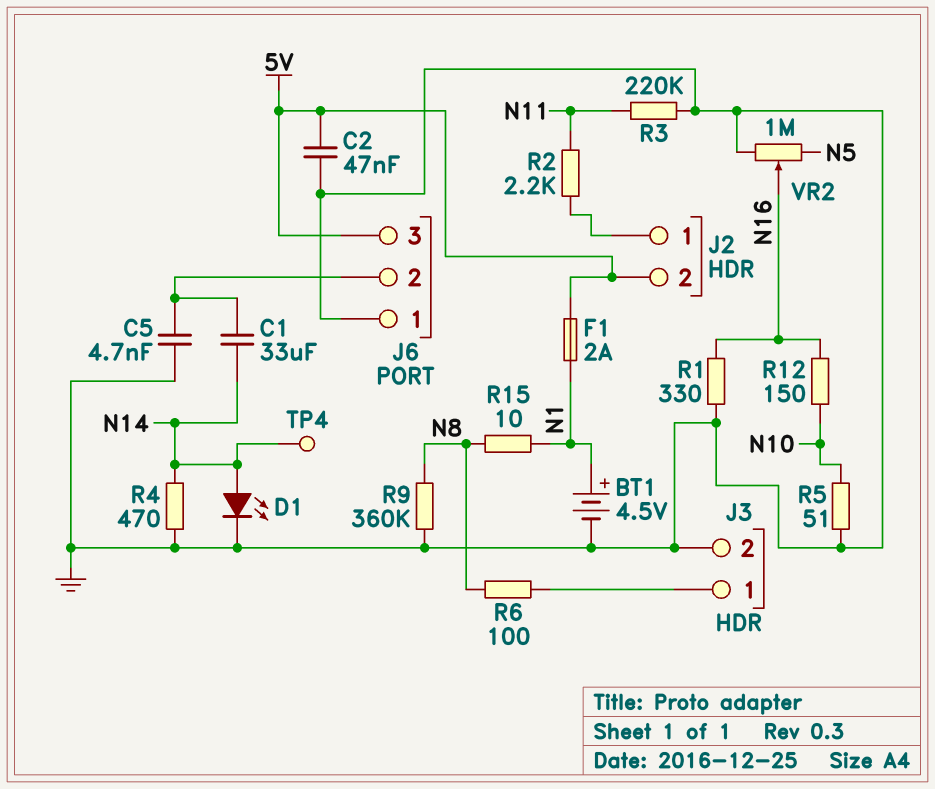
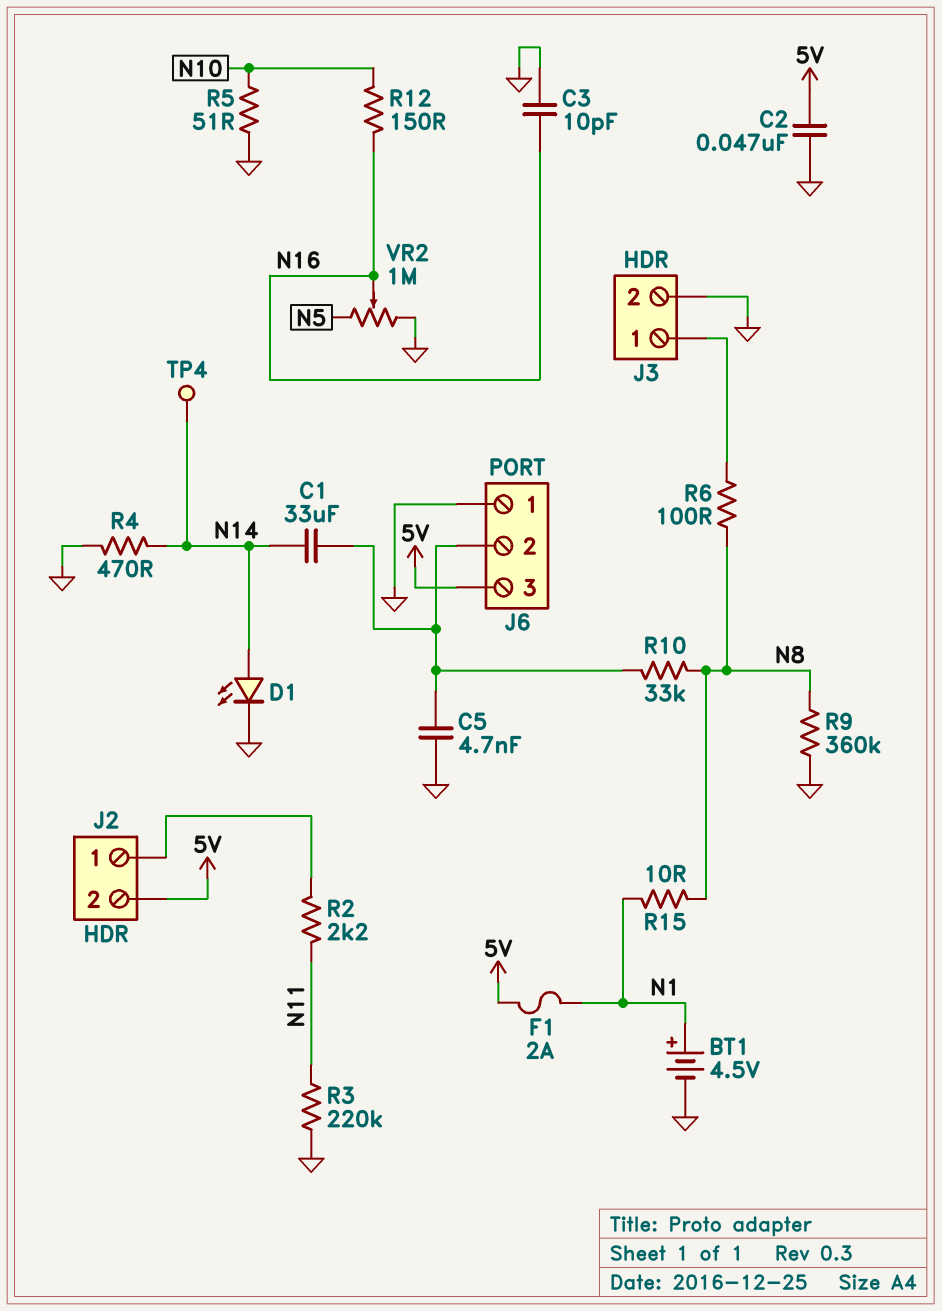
C3: none -> 10pF (GND, N16)
R1: 330 (GND, N16) -> none
R10: none -> 33k (J6/2, N8)

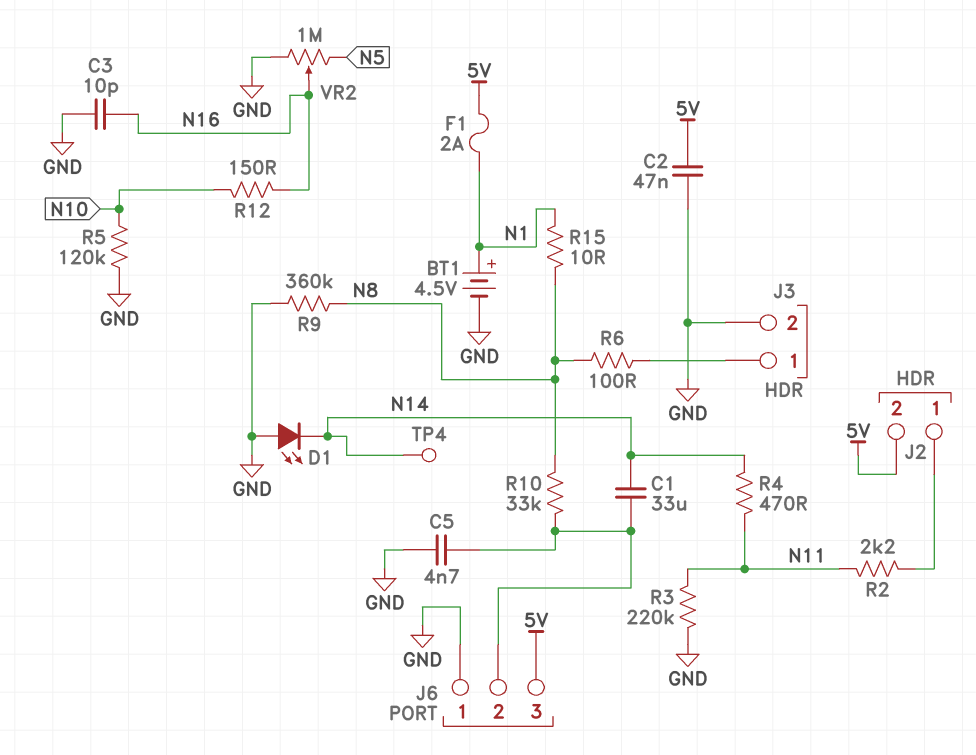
D1: LED (A N14, K GND) -> LED (A GND, K N14)
R4: 470 (GND, N14) -> 470 (N11, N14)
R5: 51 (GND, N10) -> 120k (GND, N10)

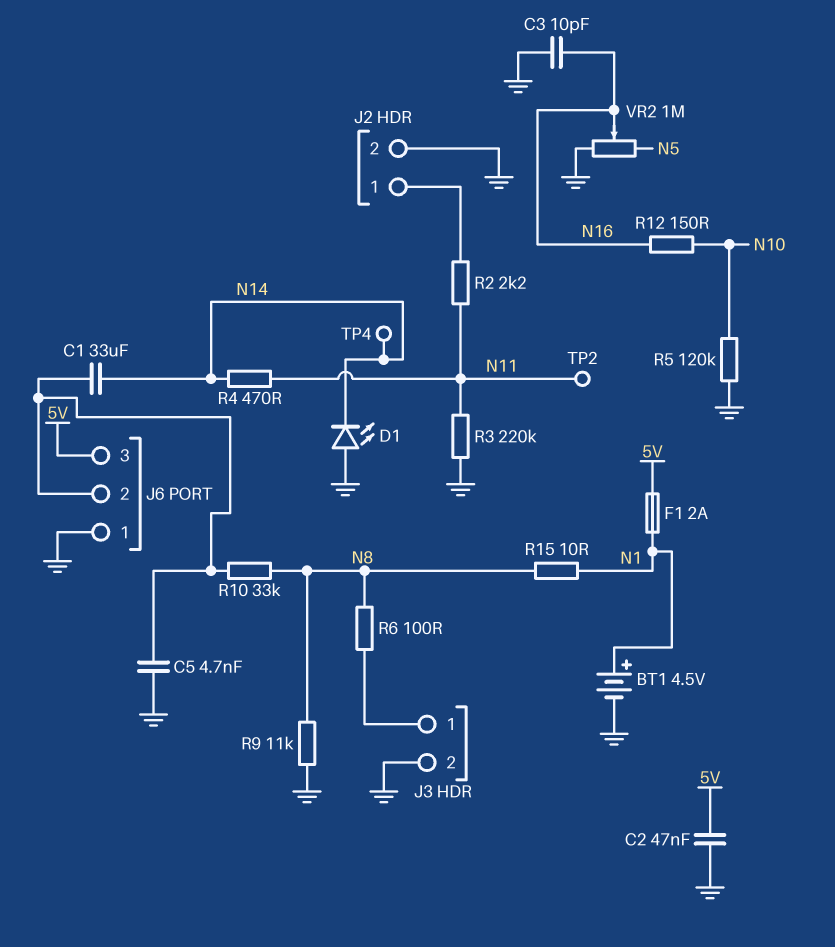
J2 pin 2: 5V -> GND
R9: 360k (GND, N8) -> 11k (GND, N8)
TP2: none -> test point (N11)

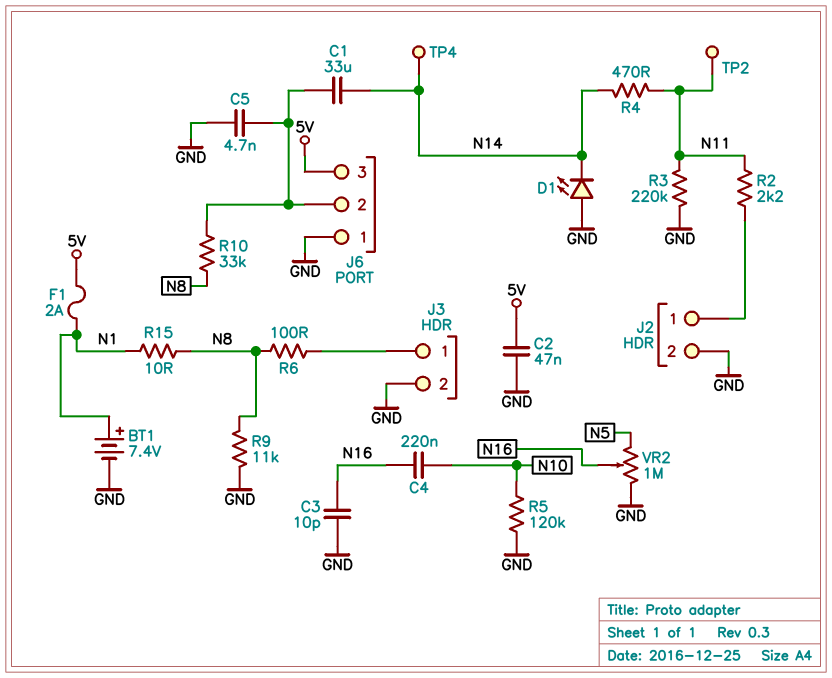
BT1: 4.5V (plus N1, minus GND) -> 7.4V (plus N1, minus GND)
C4: none -> 220nF (N10, N16)
R12: 150 (N10, N16) -> none

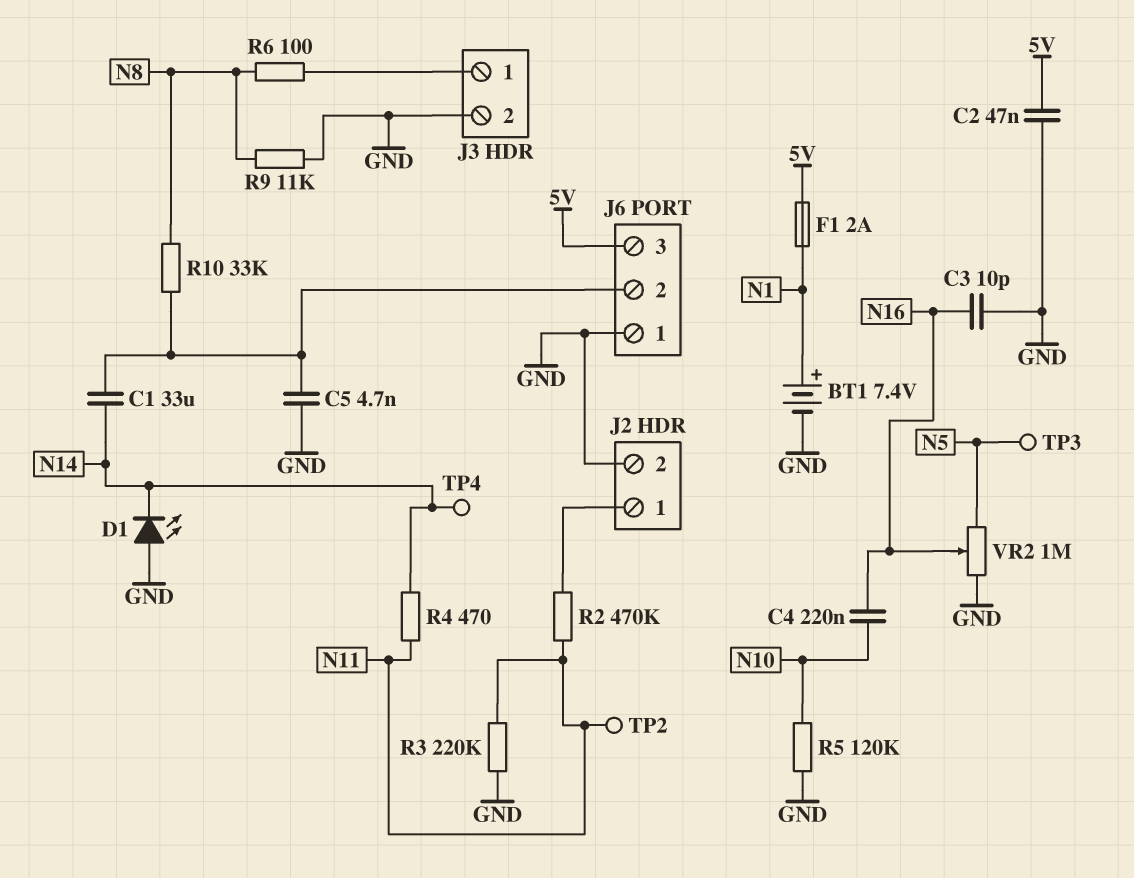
R2: 2.2k (J2/1, N11) -> 470k (J2/1, N11)
R15: 10 (N1, N8) -> none
TP3: none -> test point (N5)

